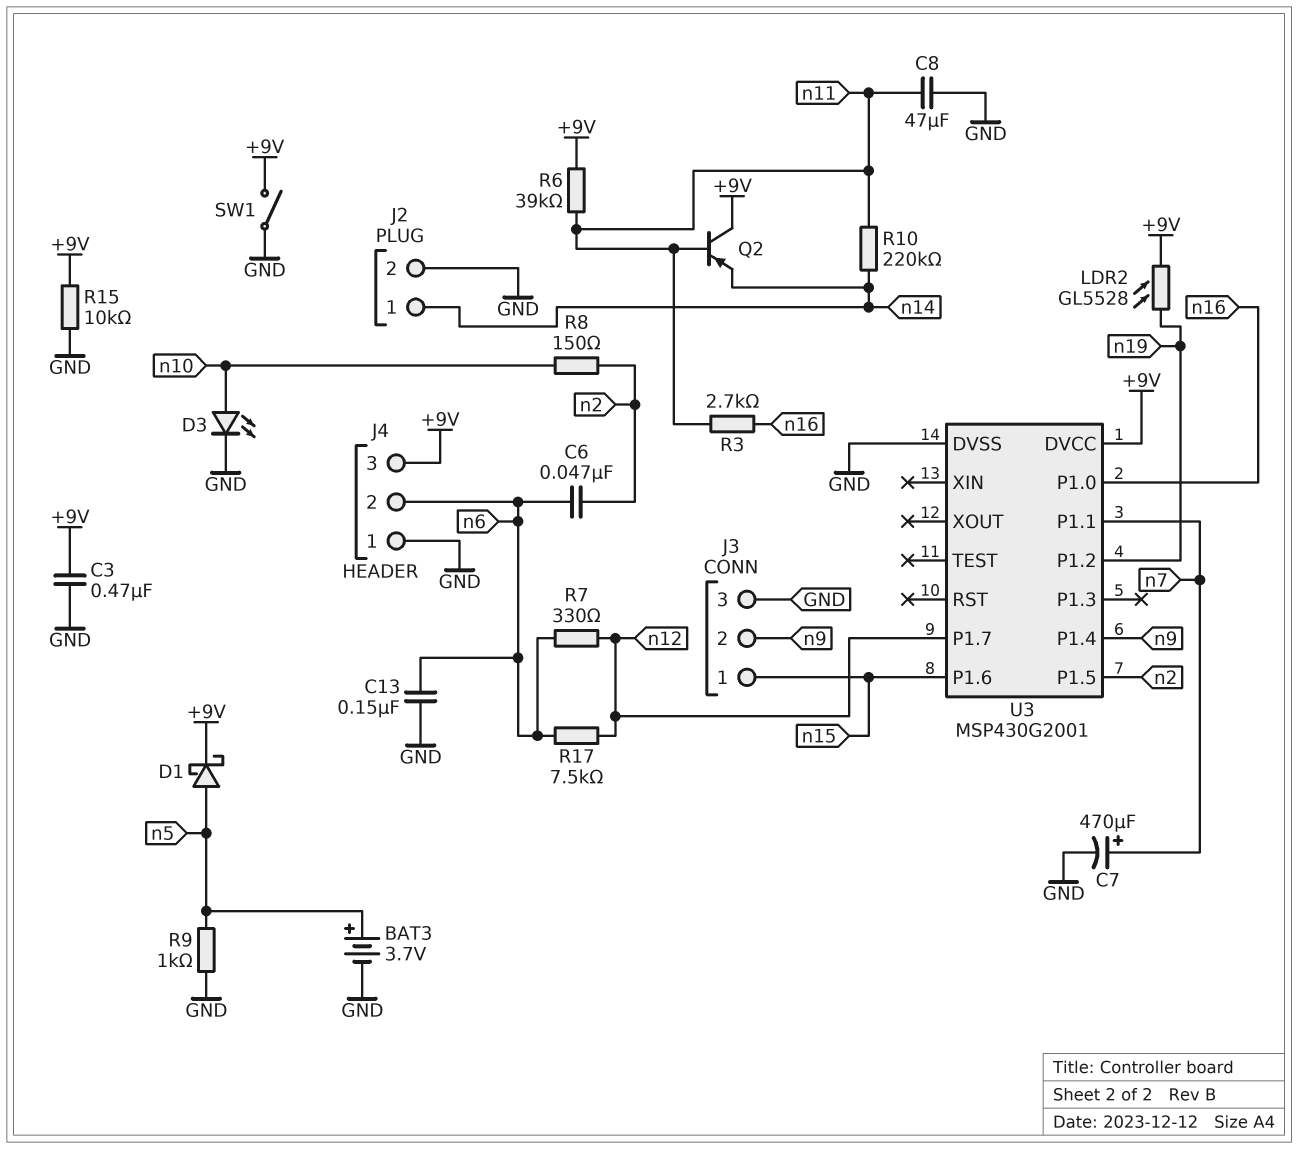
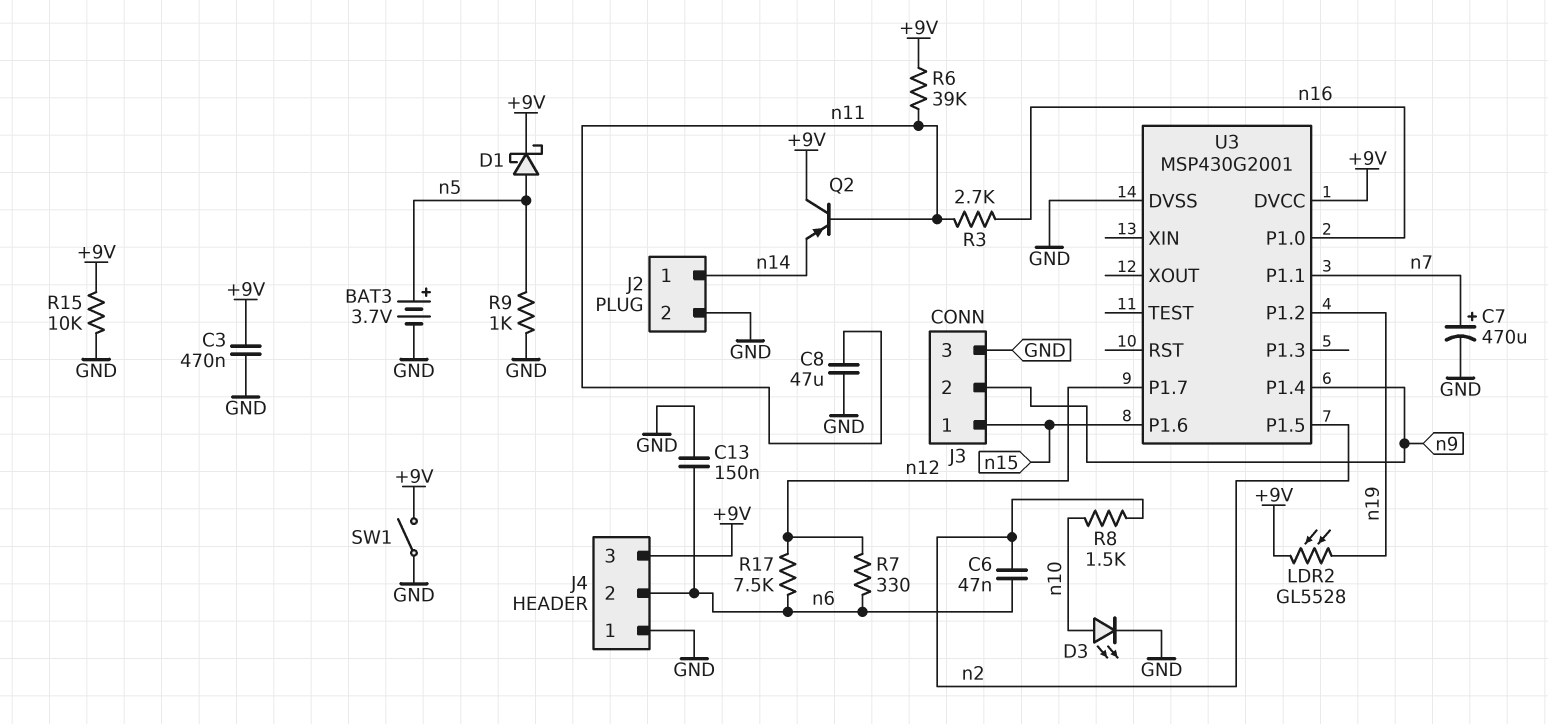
R8: 150 (n2, n10) -> 1.5k (n2, n10)
R10: 220k (n11, n14) -> none

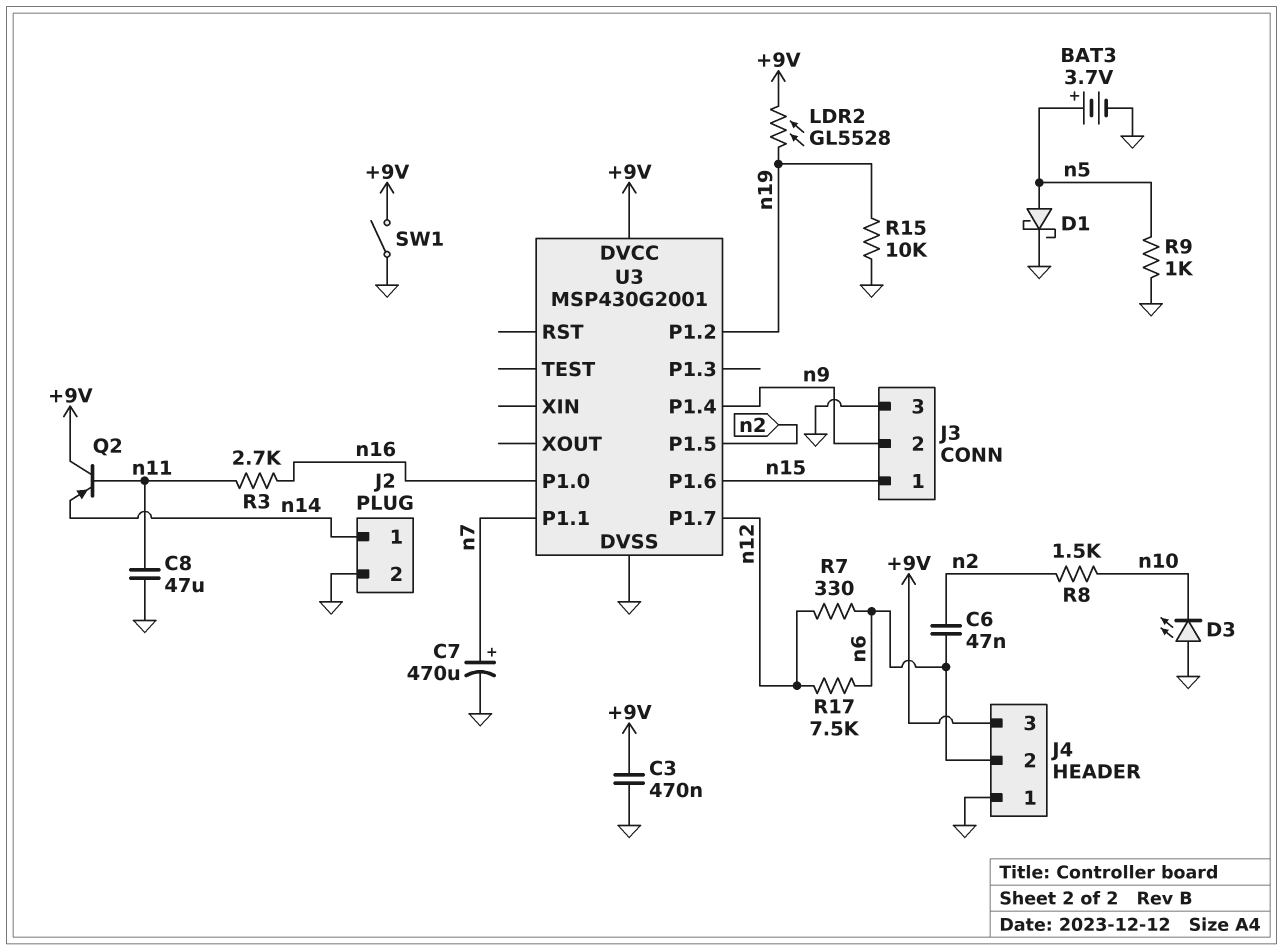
C13: 150nF (GND, n6) -> none
D1: schottky (A n5, K +9V) -> schottky (A n5, K GND)
D3: LED (A n10, K GND) -> LED (A GND, K n10)
R6: 39k (+9V, n11) -> none
R15: 10k (+9V, GND) -> 10k (GND, n19)

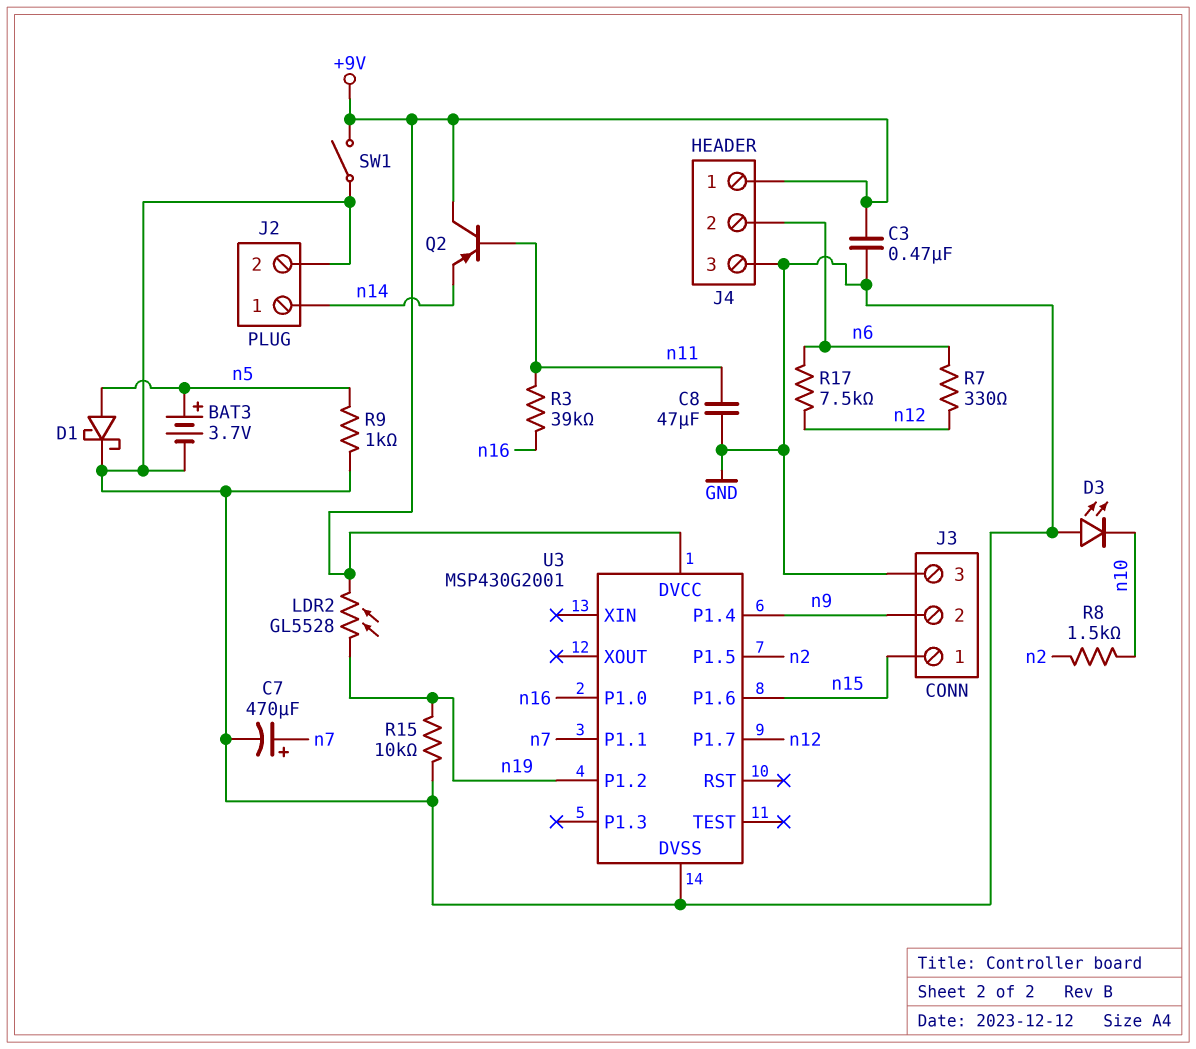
C6: 47nF (n2, n6) -> none
J4 pin 1: GND -> +9V
J4 pin 3: +9V -> GND
R3: 2.7k (n11, n16) -> 39k (n11, n16)

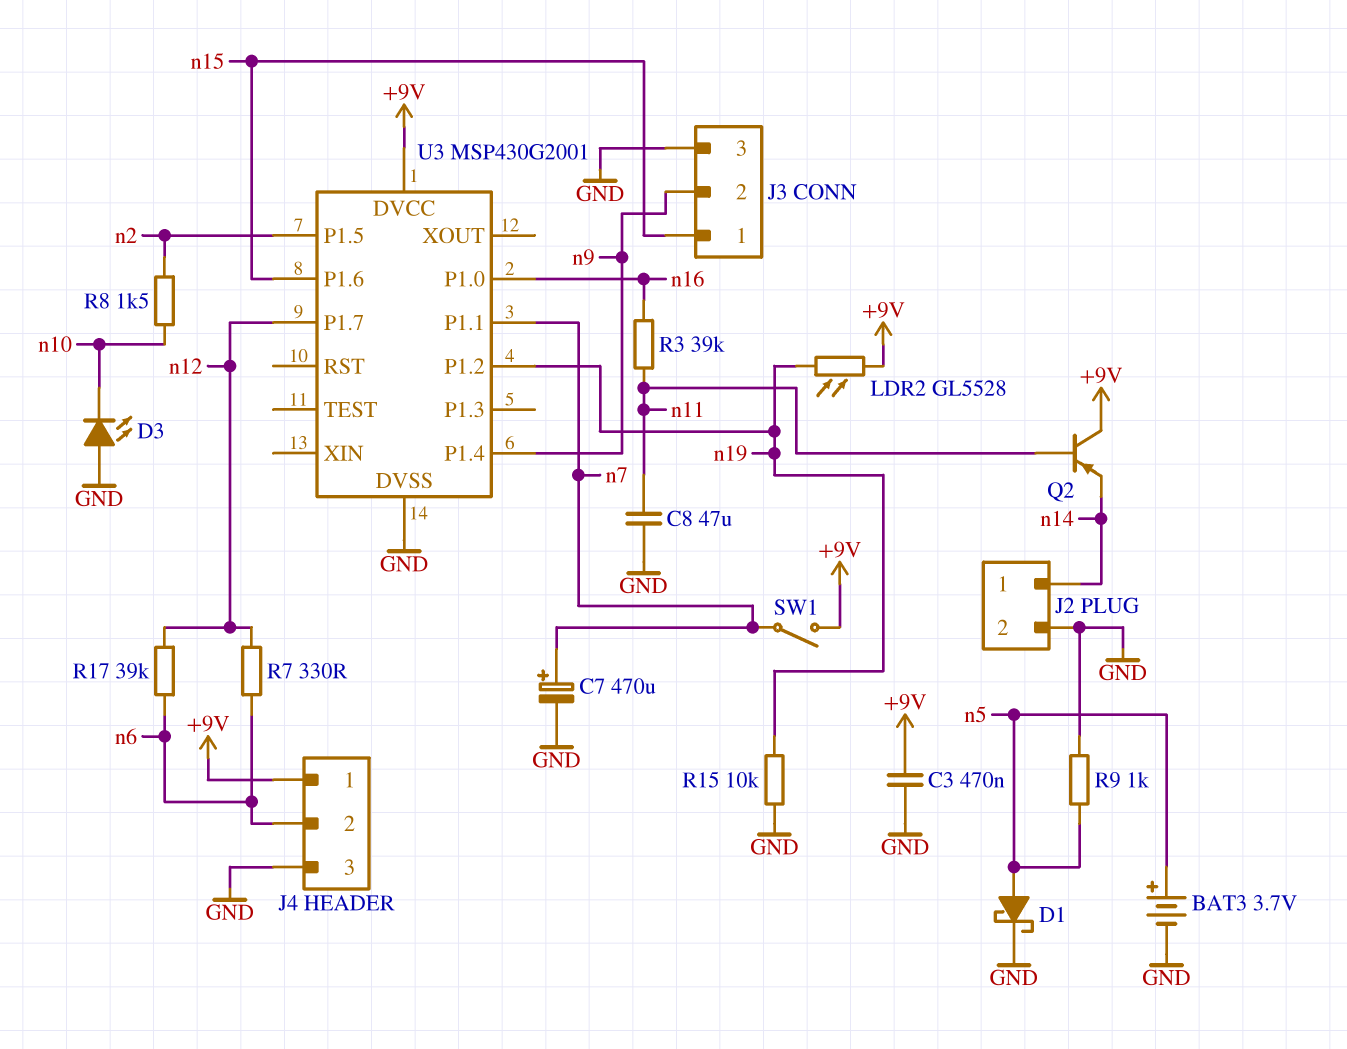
R17: 7.5k (n6, n12) -> 39k (n6, n12)
SW1: switch (+9V, GND) -> switch (+9V, n7)

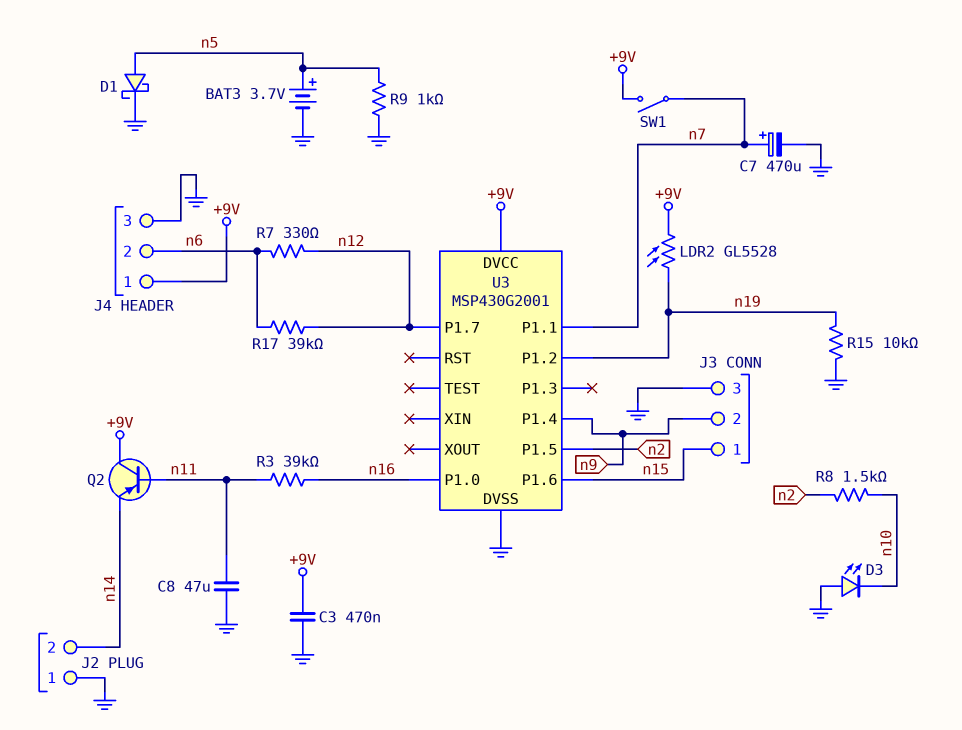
J2 pin 1: n14 -> GND
J2 pin 2: GND -> n14

